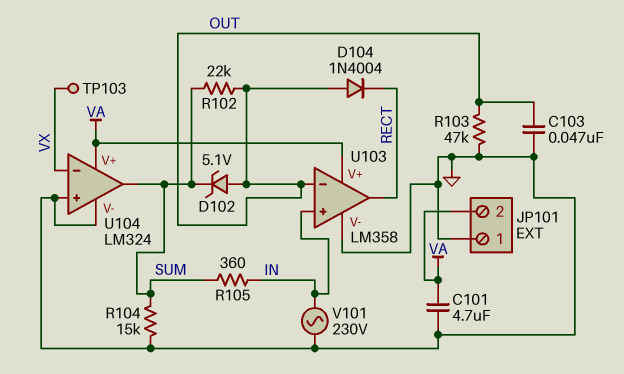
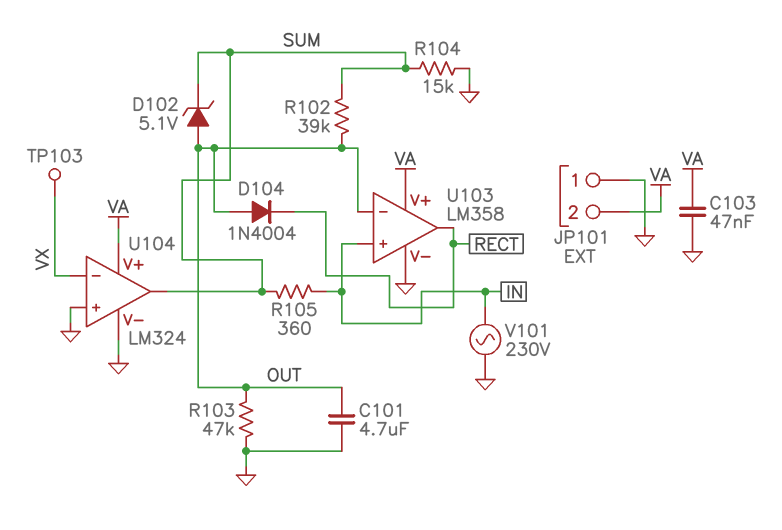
C101: 4.7uF (GND, VA) -> 4.7uF (GND, OUT)
C103: 47nF (GND, OUT) -> 47nF (GND, VA)
R102: 22k (OUT, SUM) -> 39k (OUT, SUM)

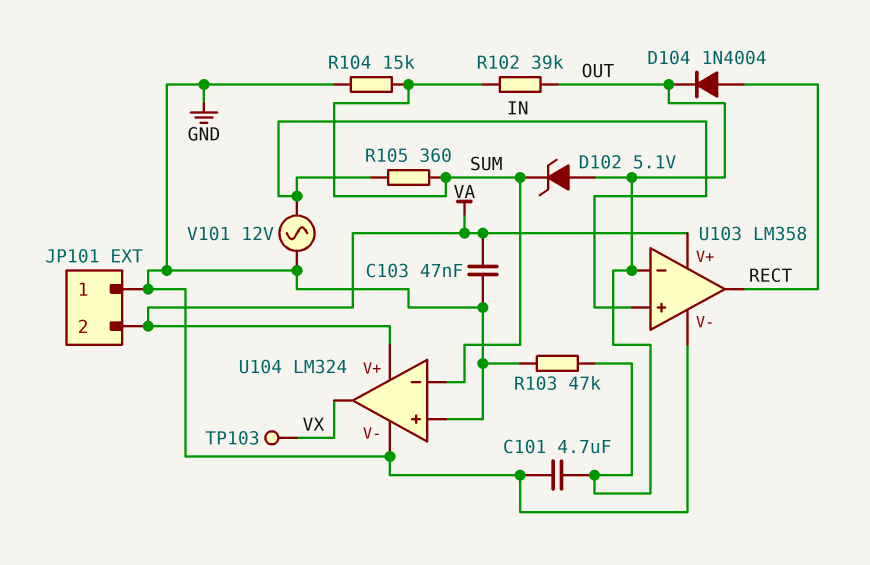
D104: diode 1N4004 (A OUT, K RECT) -> diode 1N4004 (A RECT, K OUT)
U104 pin in-: VX -> SUM
U104 pin out: SUM -> VX
V101: AC 230V (GND, IN) -> AC 12V (GND, IN)

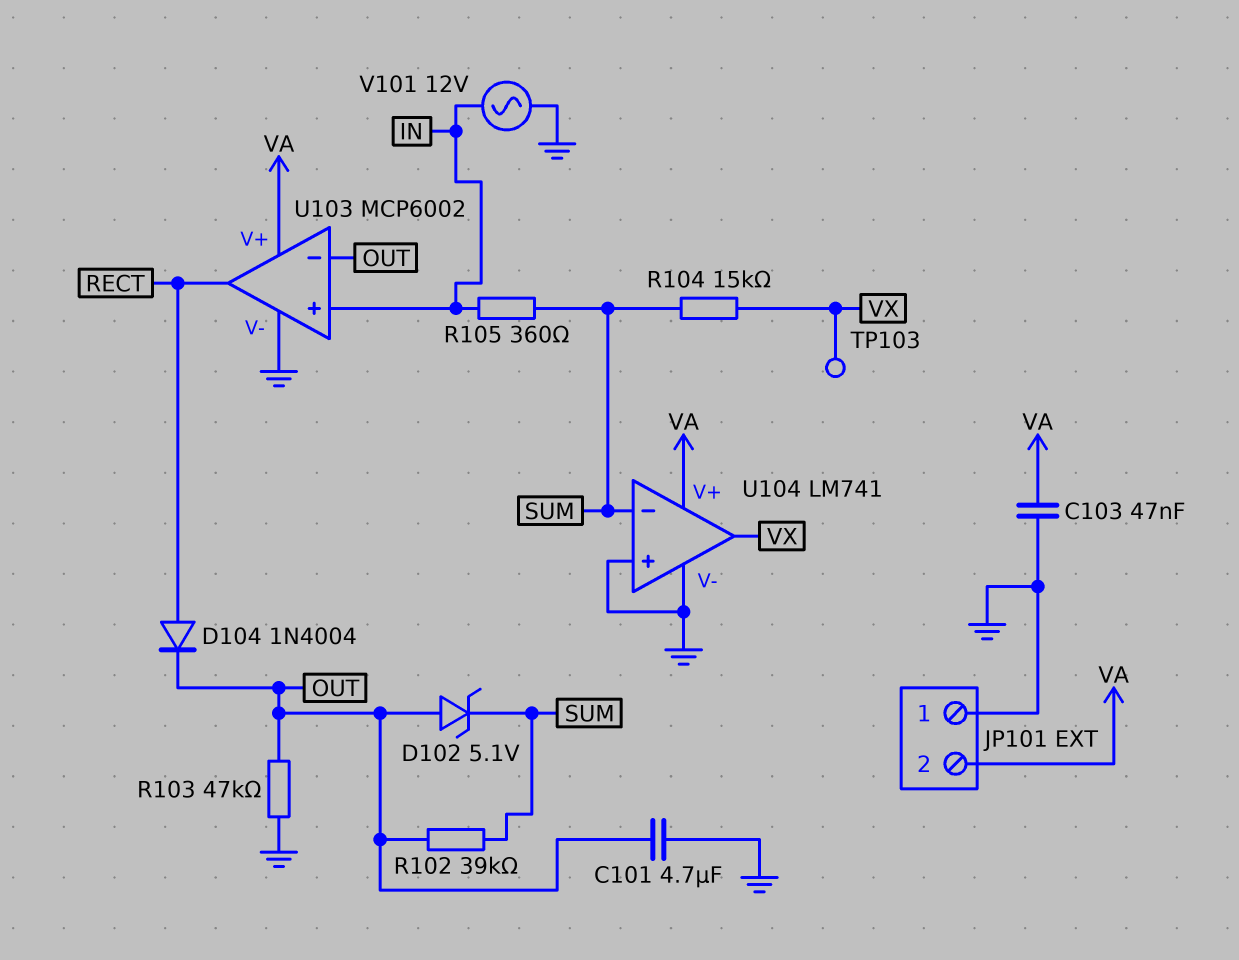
R104: 15k (GND, SUM) -> 15k (SUM, VX)
U103: LM358 -> MCP6002
U104: LM324 -> LM741

